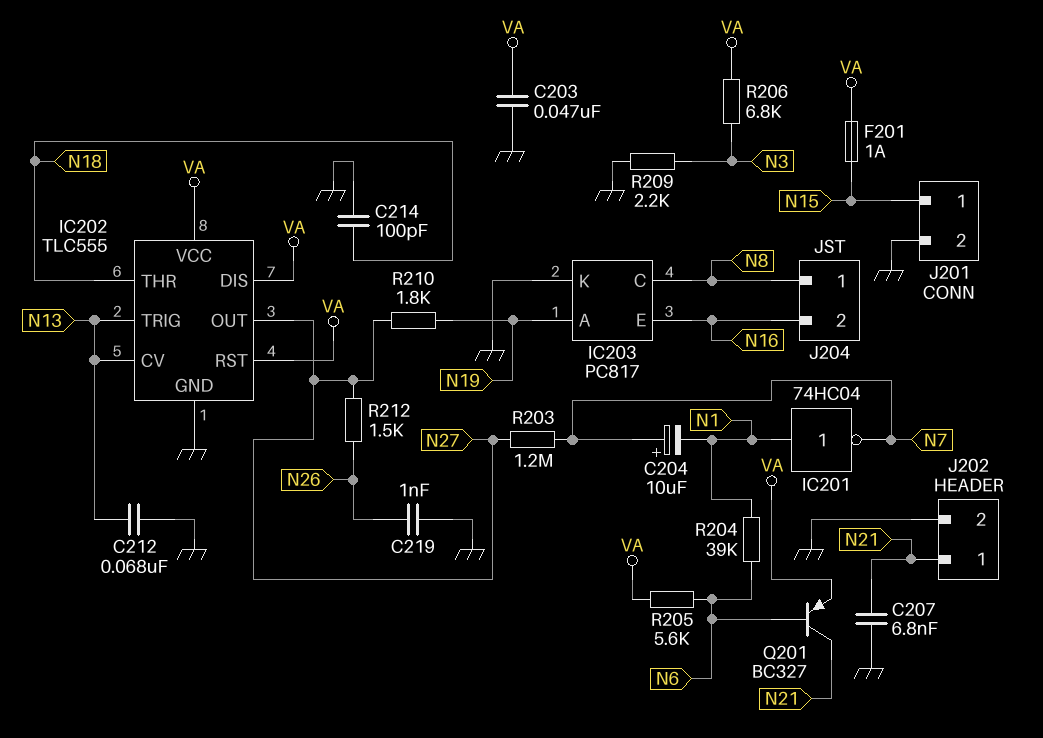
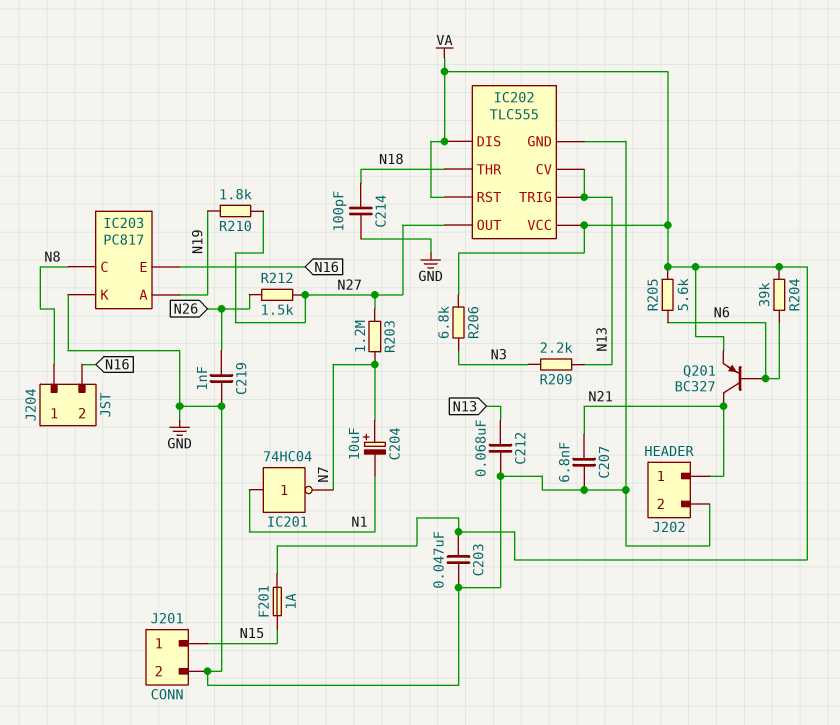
R204: 39k (N1, N6) -> 39k (N6, VA)
R209: 2.2k (GND, N3) -> 2.2k (N3, N13)

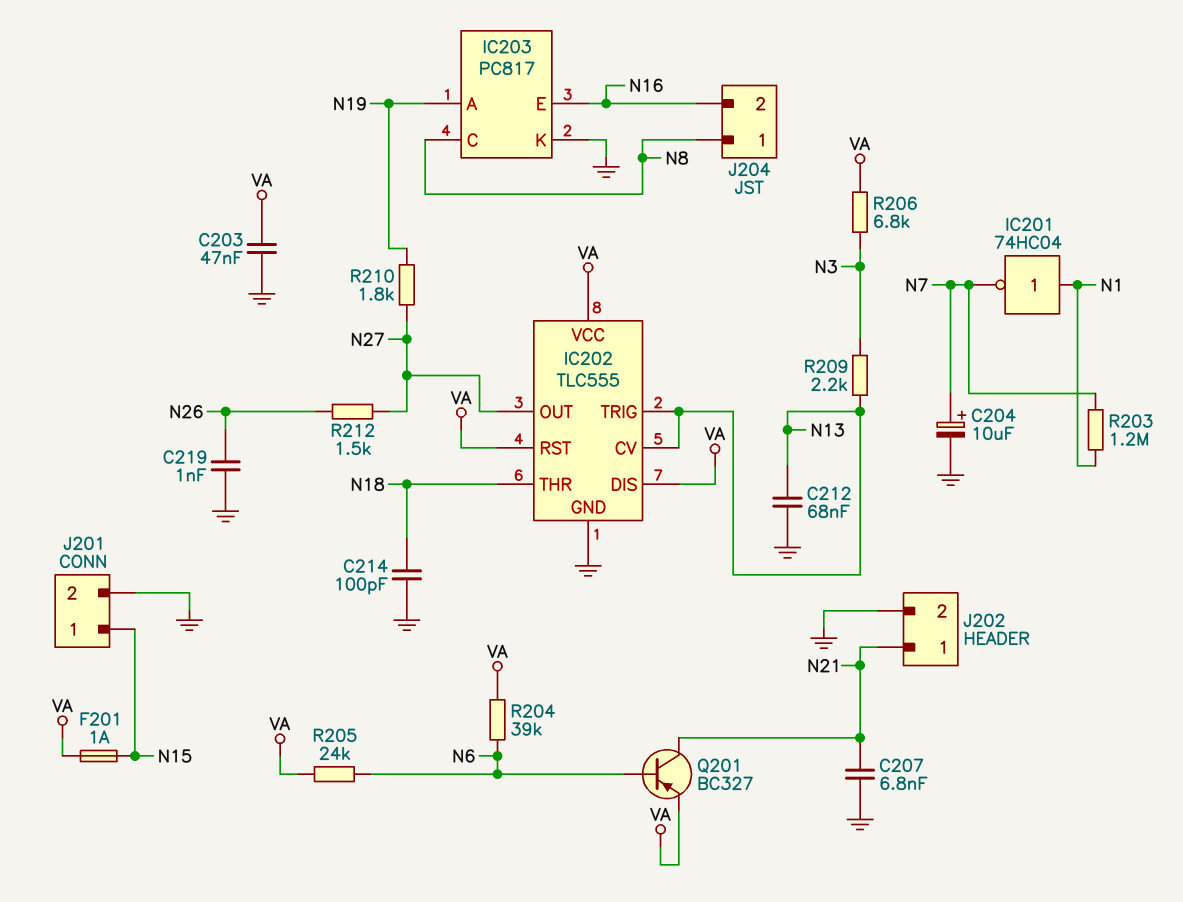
C204: 10uF (plus N7, minus N1) -> 10uF (plus N7, minus GND)
R203: 1.2M (N7, N27) -> 1.2M (N1, N7)
R205: 5.6k (N6, VA) -> 24k (N6, VA)

